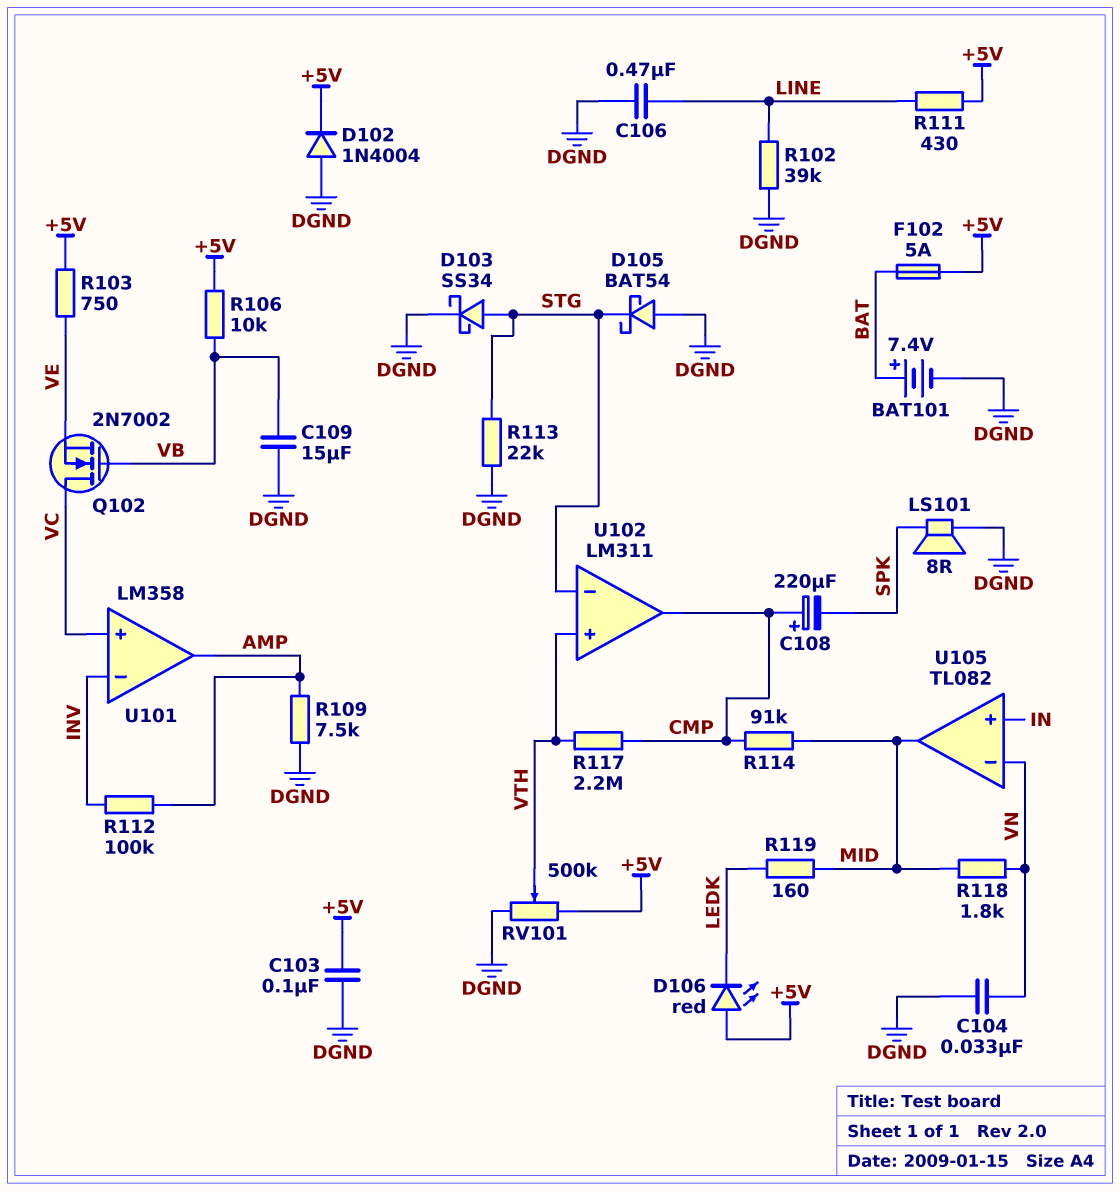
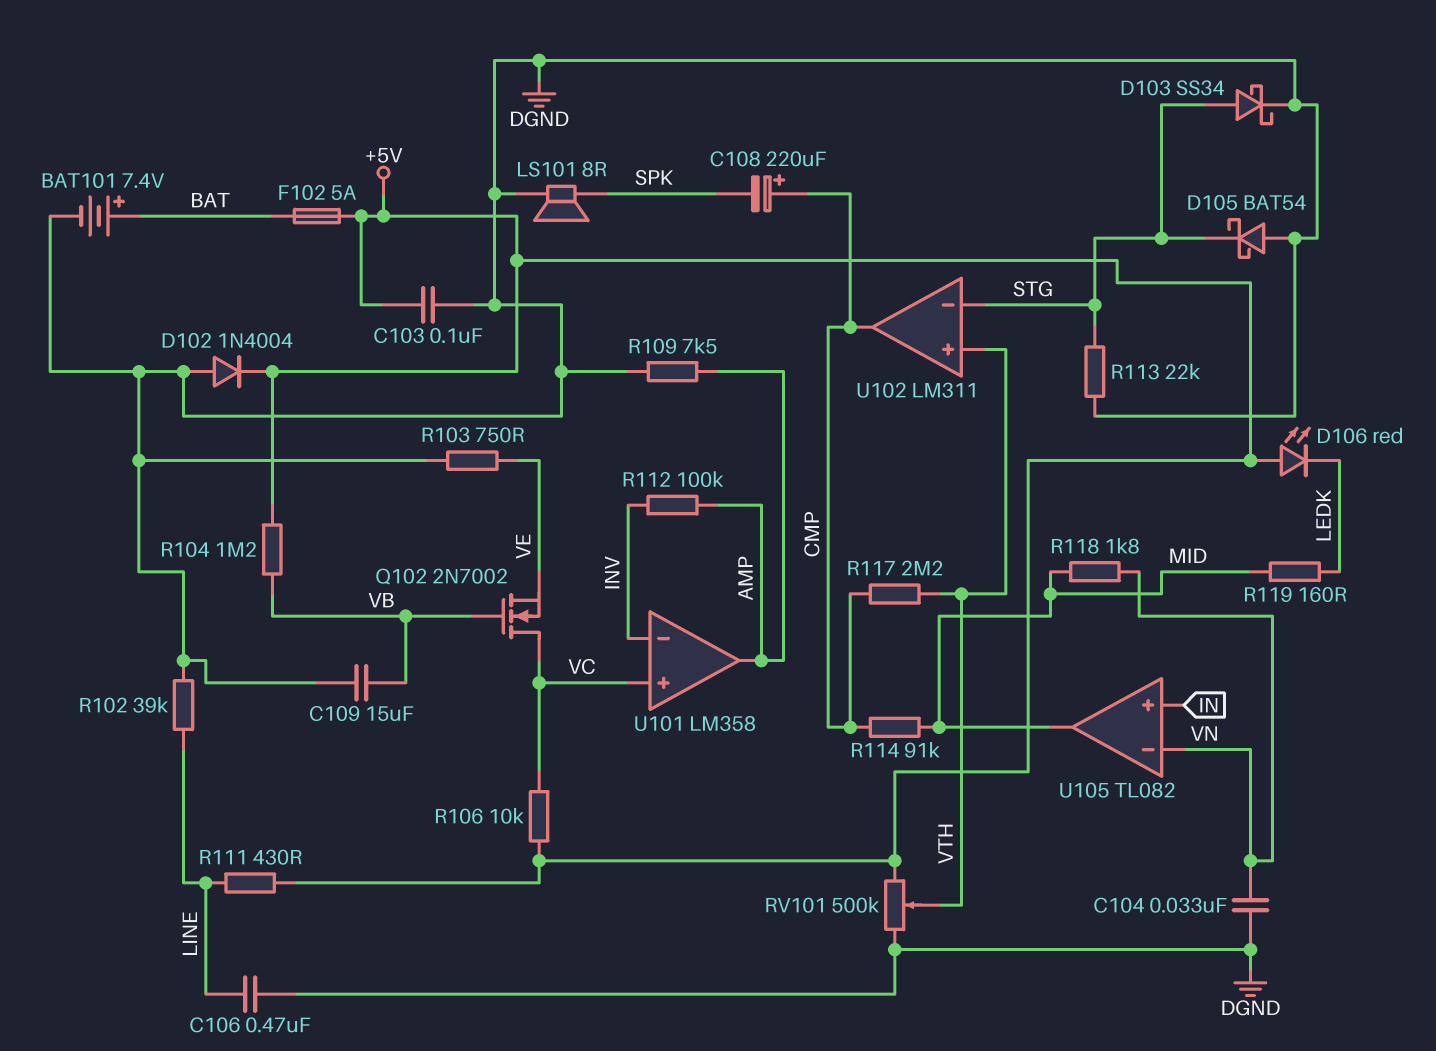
R103: 750 (+5V, VE) -> 750 (DGND, VE)
R104: none -> 1.2M (+5V, VB)
R106: 10k (+5V, VB) -> 10k (+5V, VC)

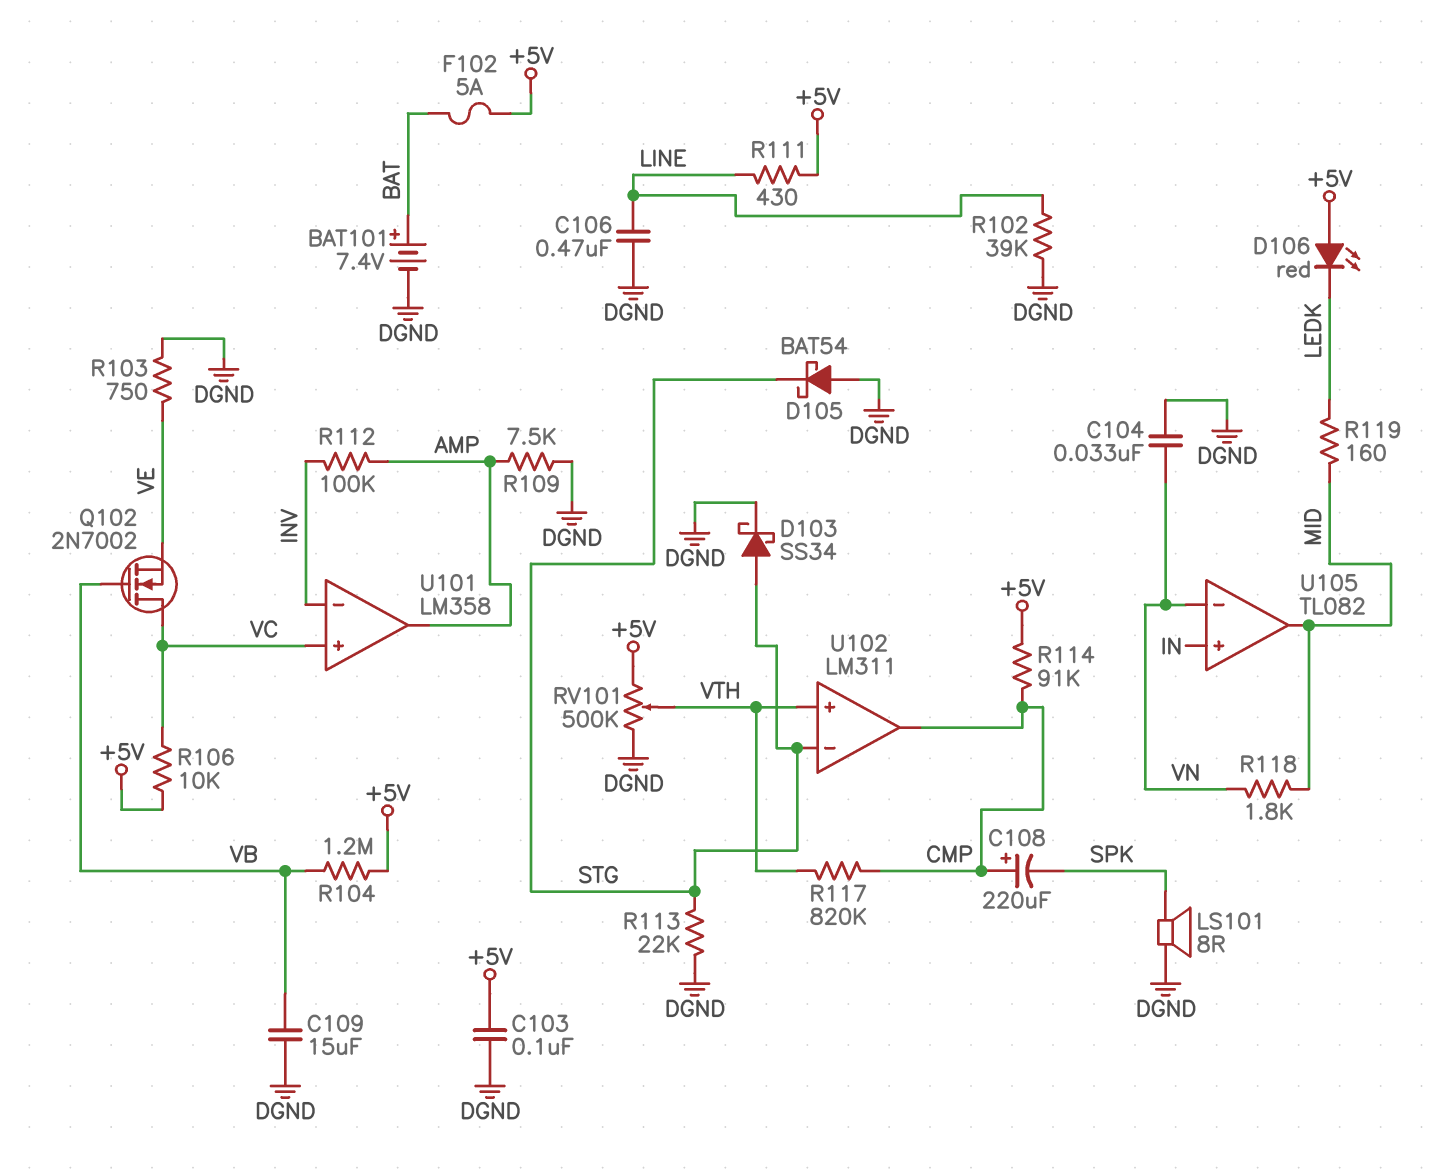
D102: diode 1N4004 (A DGND, K +5V) -> none
R114: 91k (CMP, MID) -> 91k (+5V, CMP)
R117: 2.2M (CMP, VTH) -> 820k (CMP, VTH)

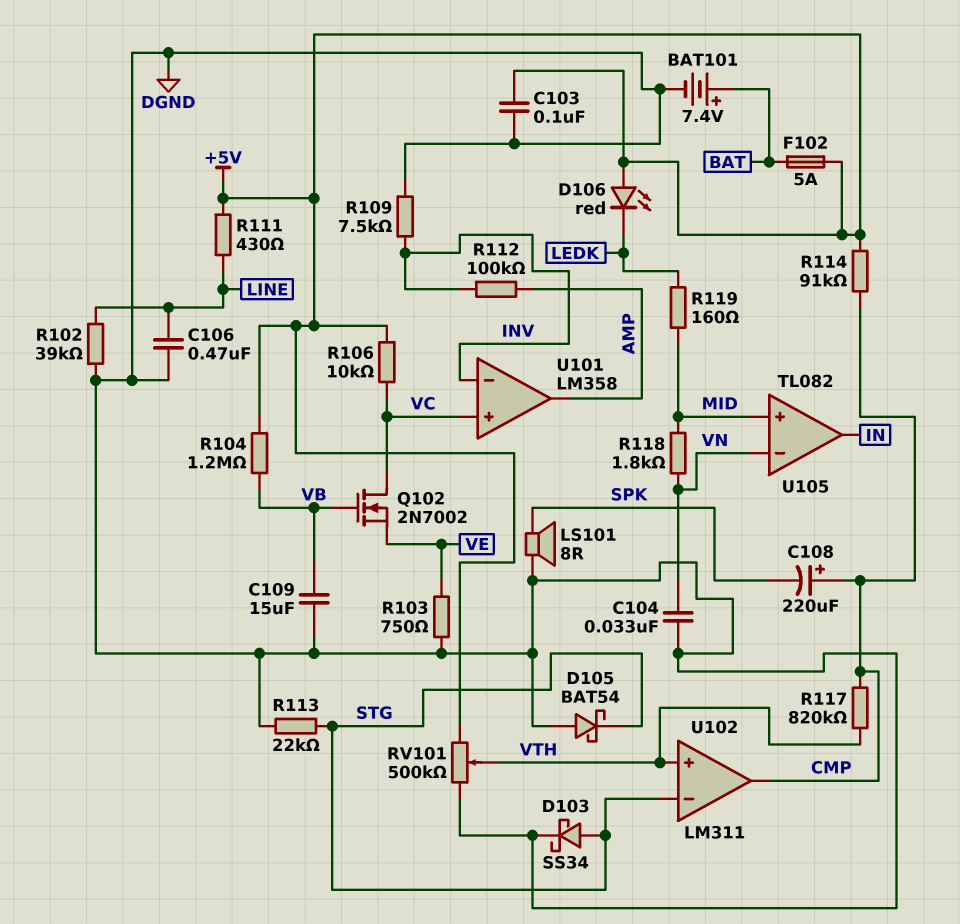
R109: 7.5k (AMP, DGND) -> 7.5k (DGND, INV)
U105 pin in+: IN -> MID
U105 pin out: MID -> IN

